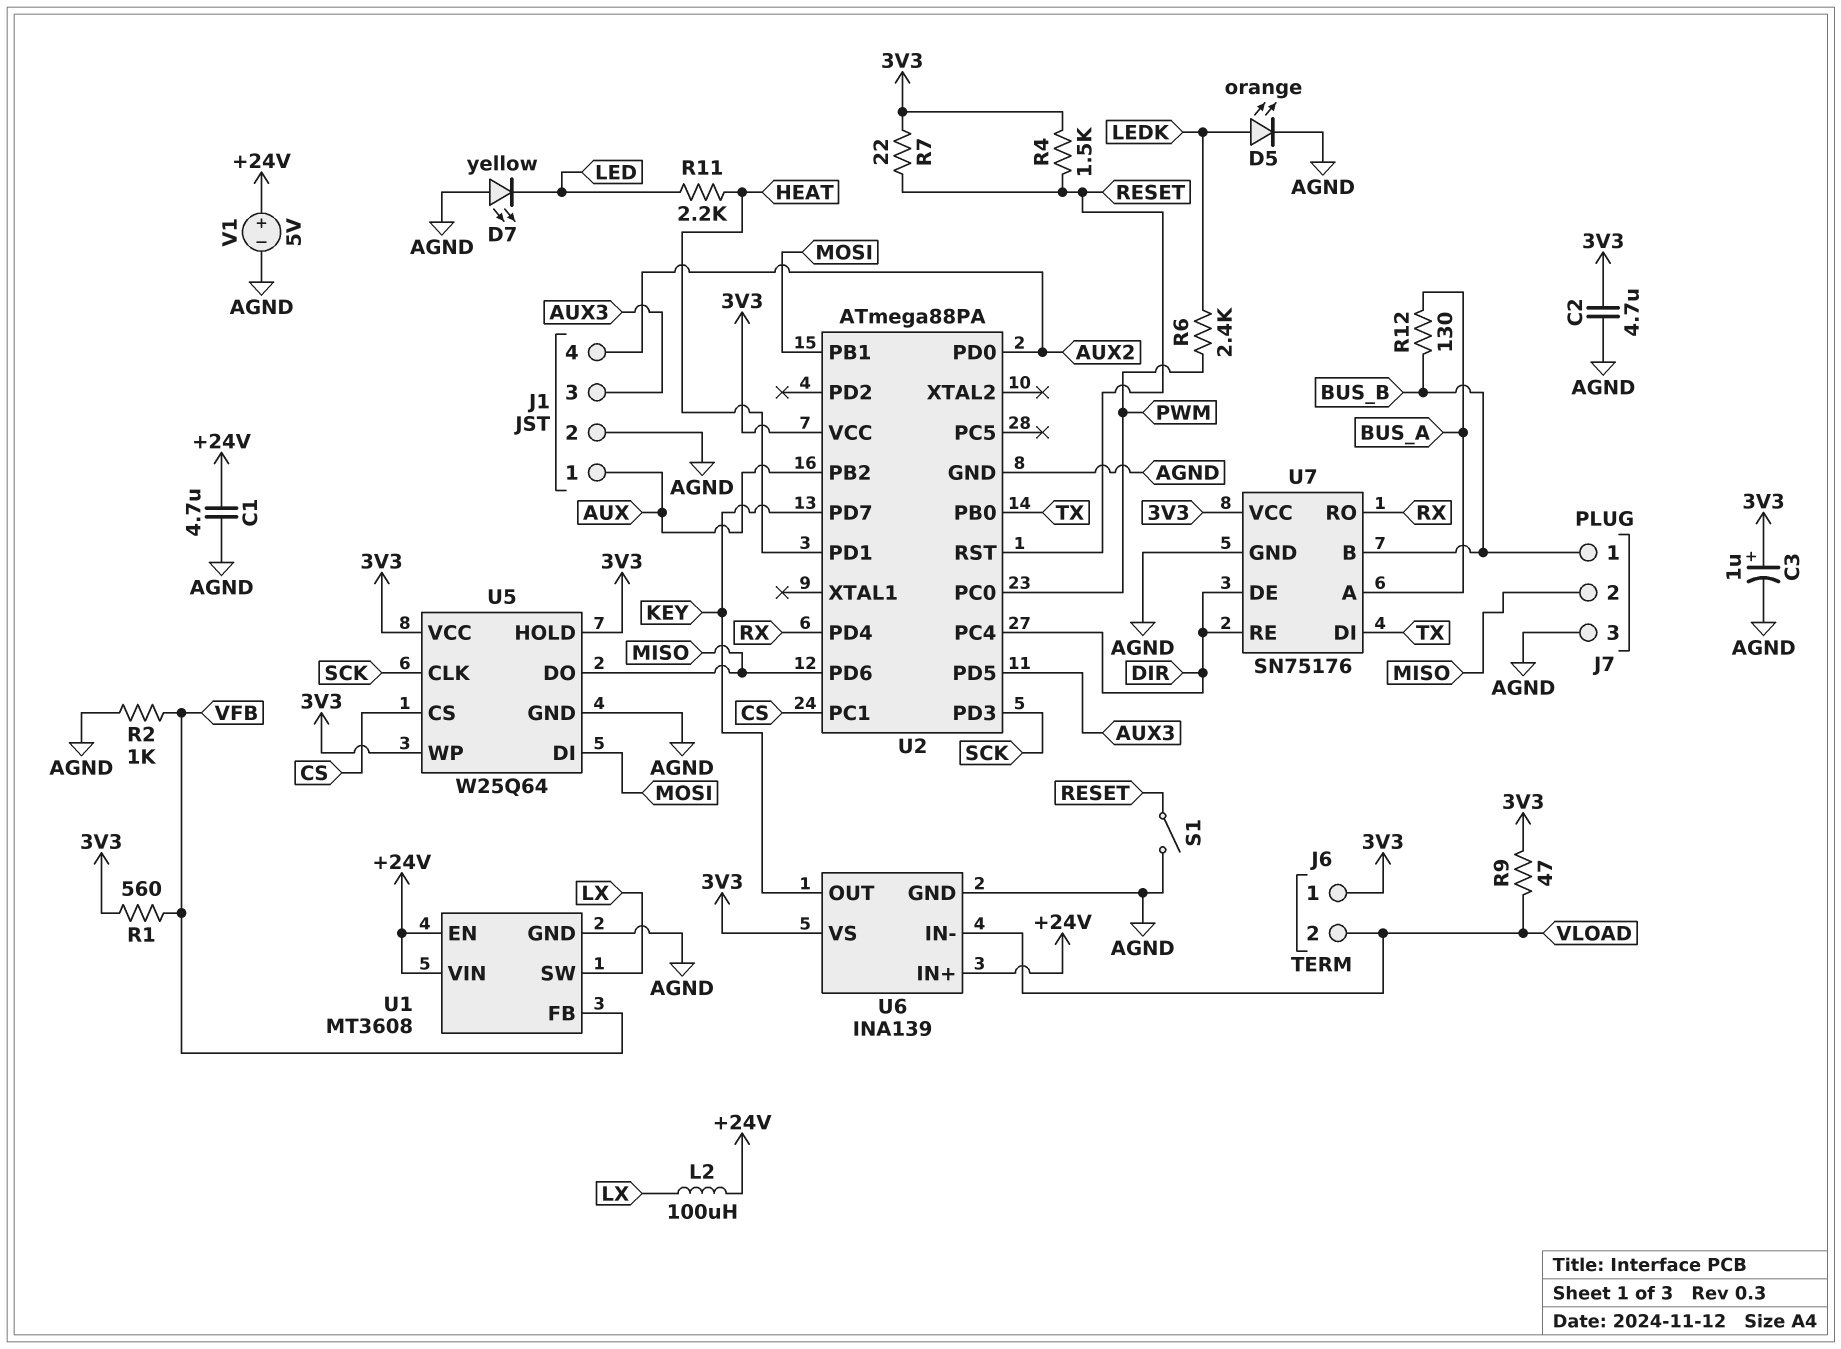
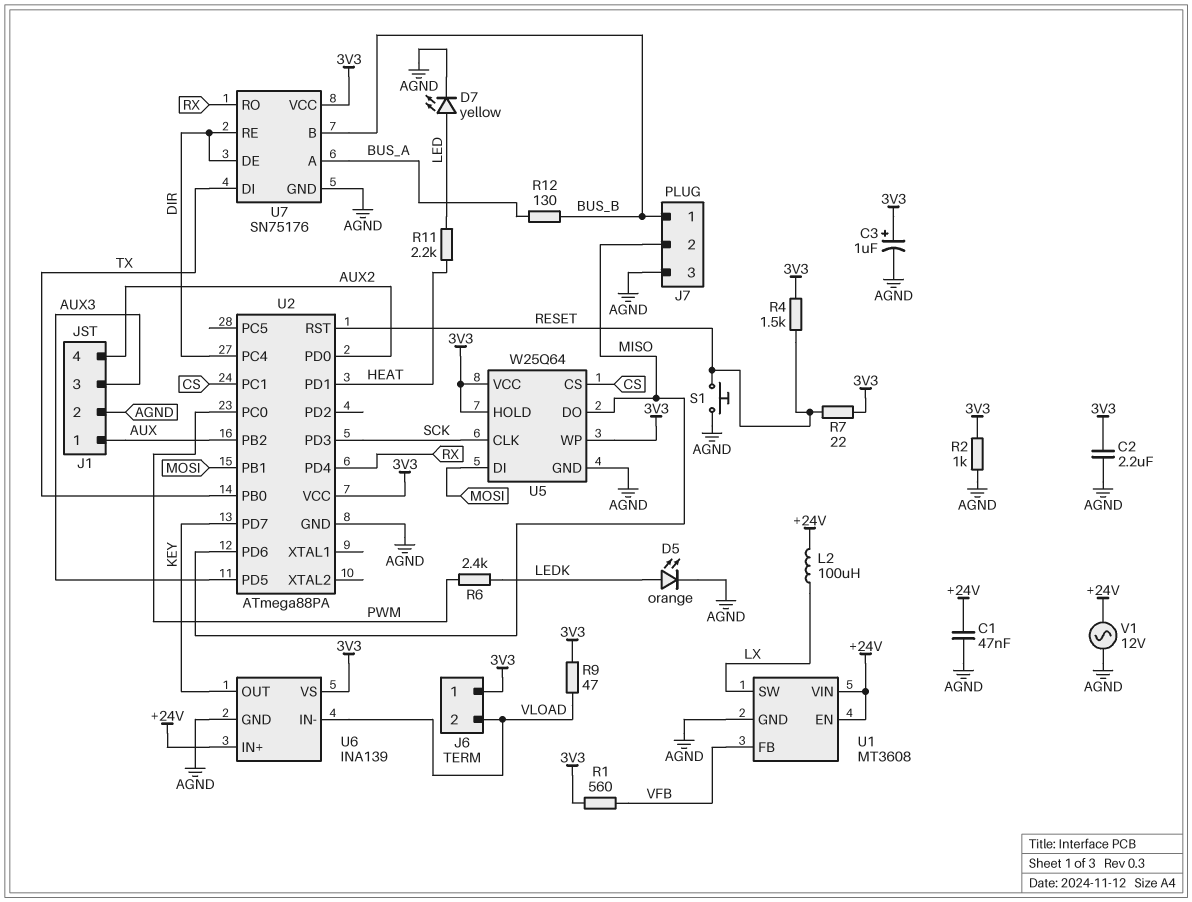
C1: 4.7uF (+24V, AGND) -> 47nF (+24V, AGND)
C2: 4.7uF (3V3, AGND) -> 2.2uF (3V3, AGND)
D7: LED yellow (A AGND, K LED) -> LED yellow (A LED, K AGND)
R2: 1k (AGND, VFB) -> 1k (3V3, AGND)
S1: switch (AGND, RESET) -> button (AGND, RESET)
V1: 5V (plus +24V, minus AGND) -> AC 12V (+24V, AGND)

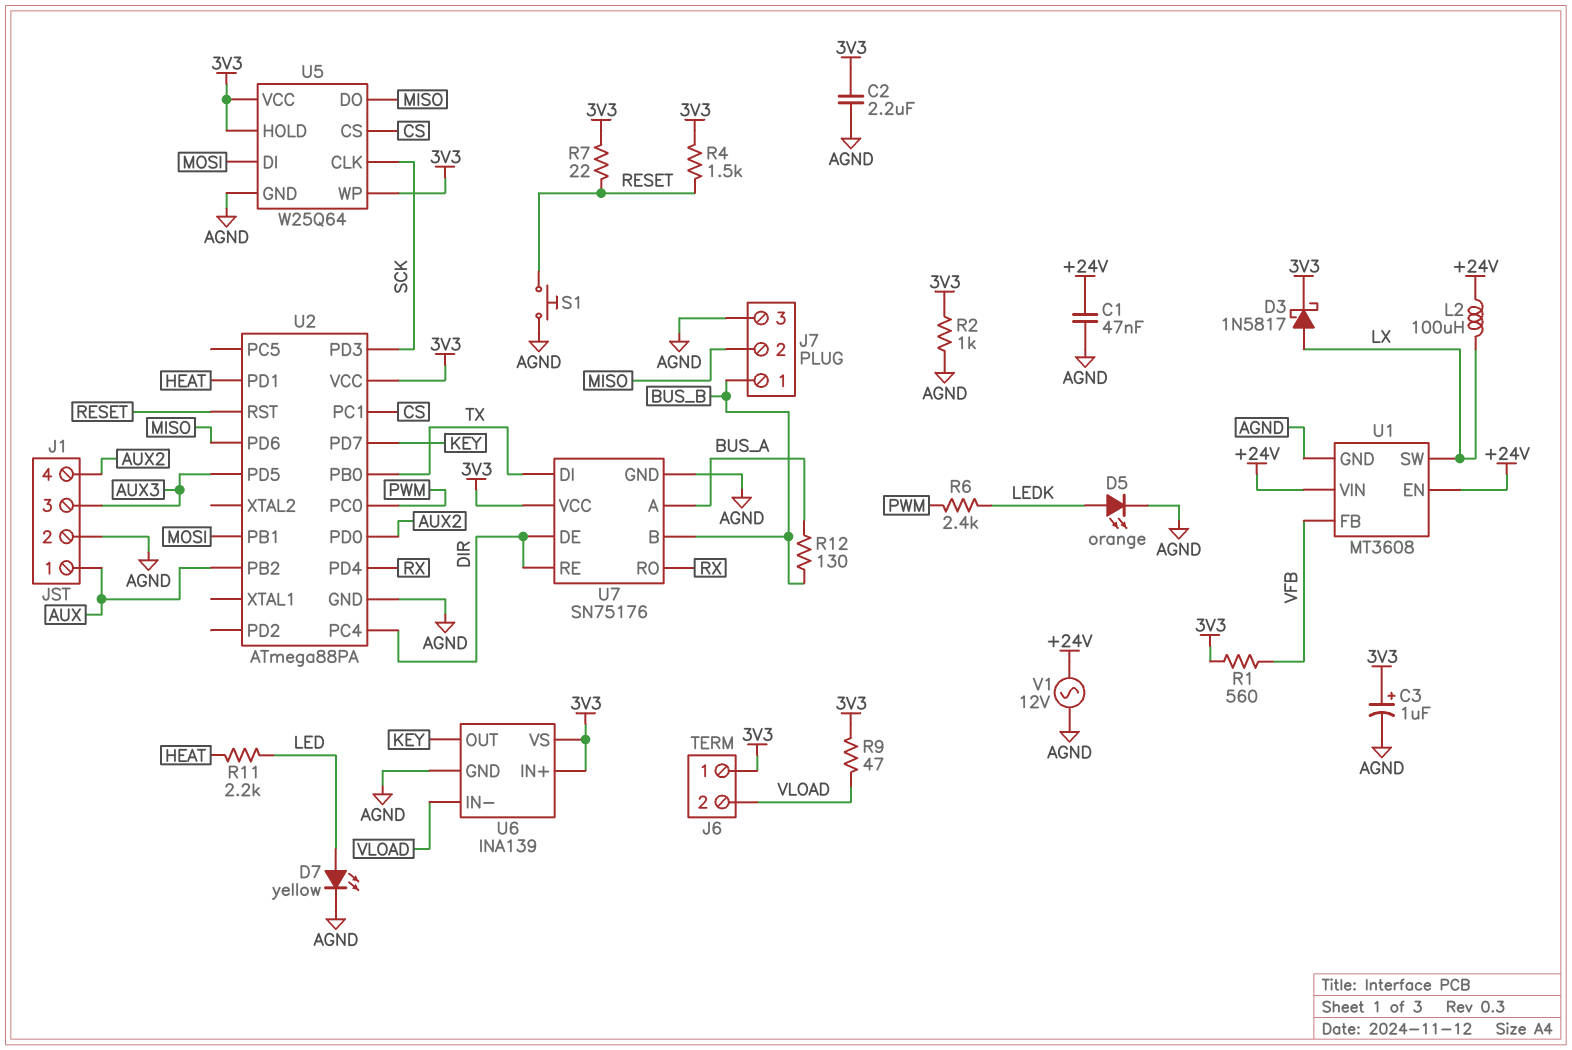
D3: none -> schottky 1N5817 (A LX, K 3V3)
U6 pin IN+: +24V -> 3V3

